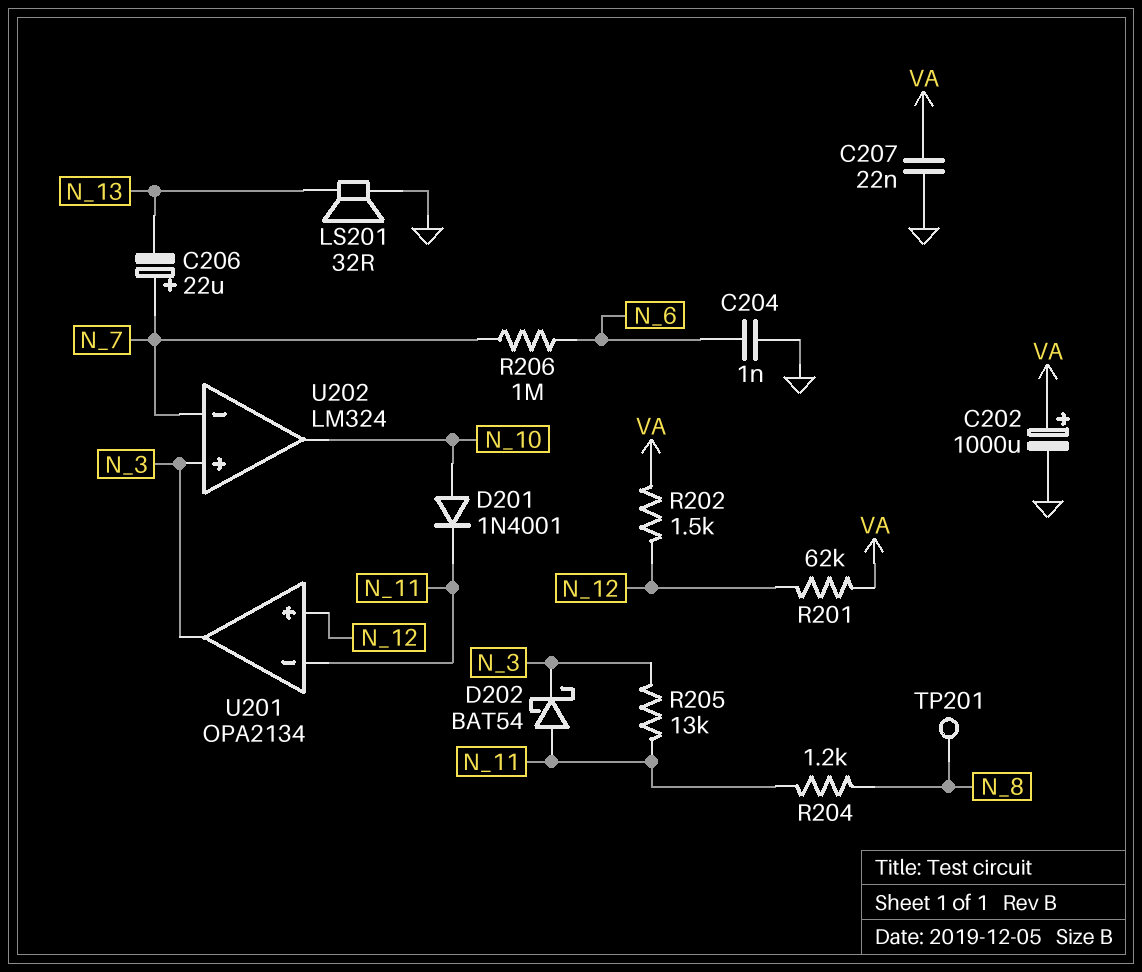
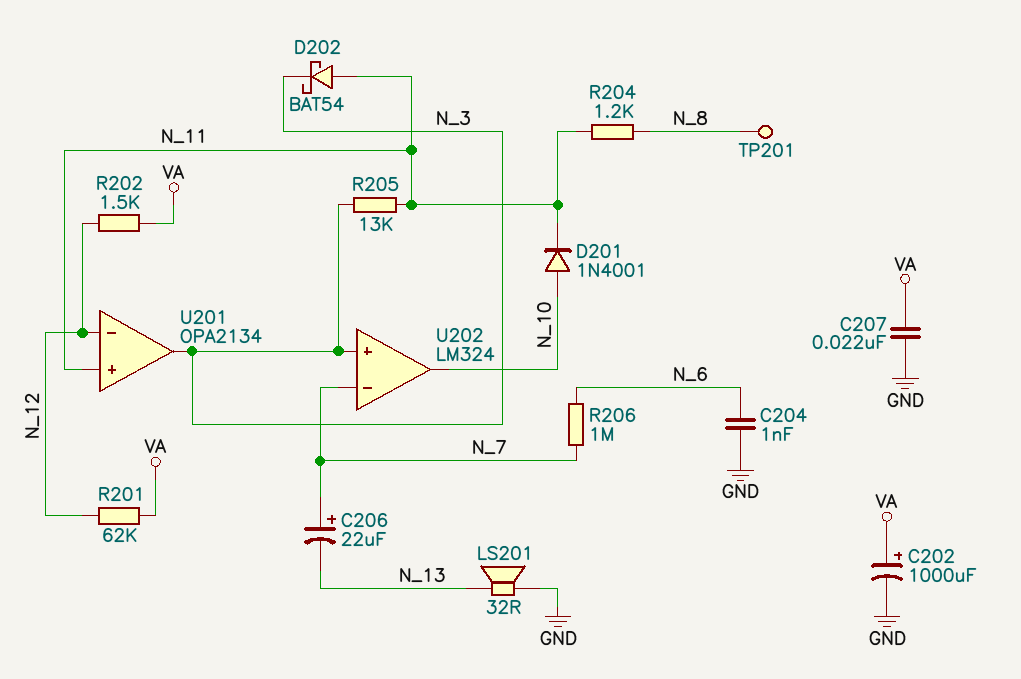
U201 pin in+: N_12 -> N_11
U201 pin in-: N_11 -> N_12

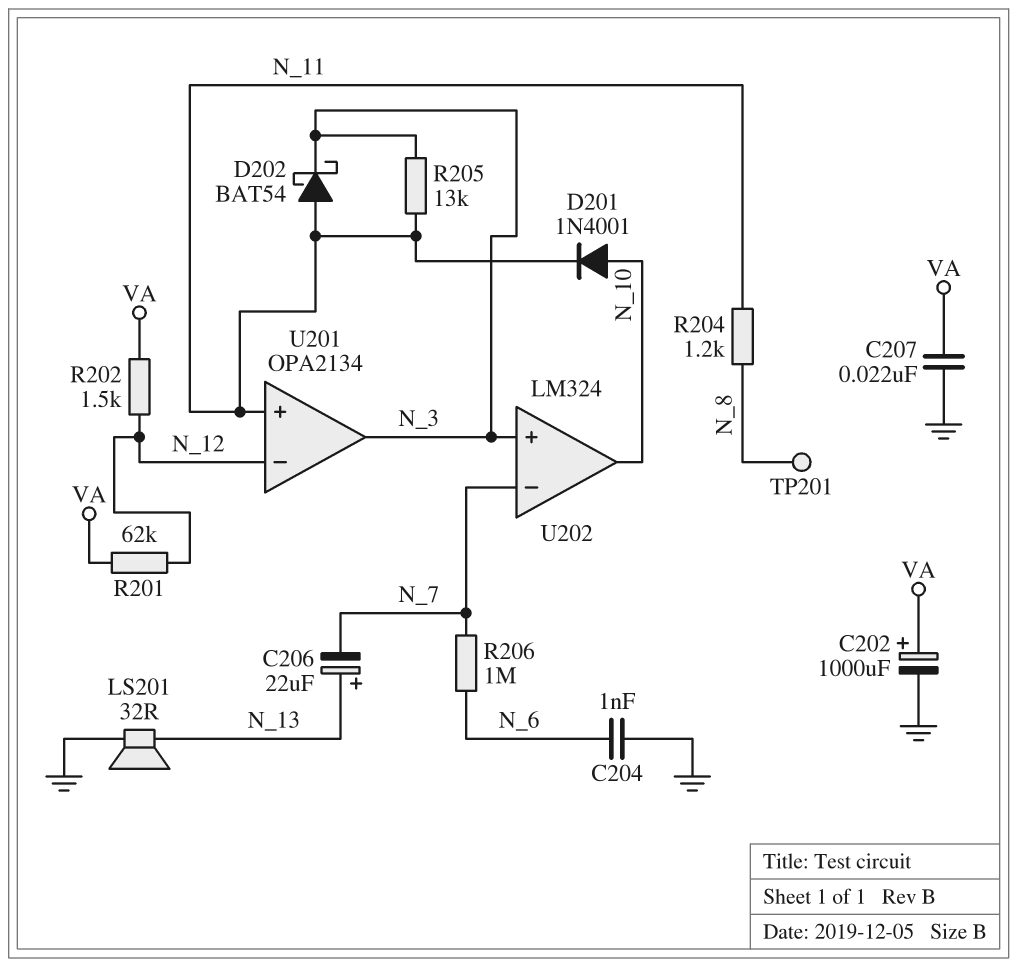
C206: 22uF (plus N_7, minus N_13) -> 22uF (plus N_13, minus N_7)

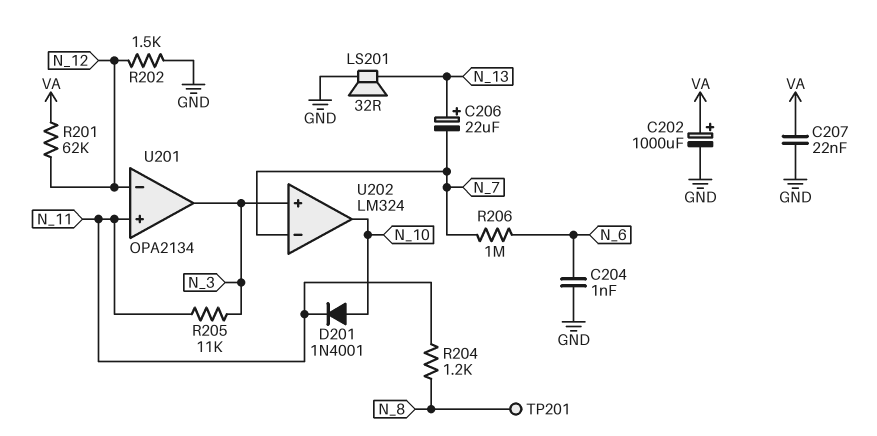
D202: schottky BAT54 (A N_11, K N_3) -> none
R202: 1.5k (N_12, VA) -> 1.5k (GND, N_12)
R205: 13k (N_3, N_11) -> 11k (N_3, N_11)

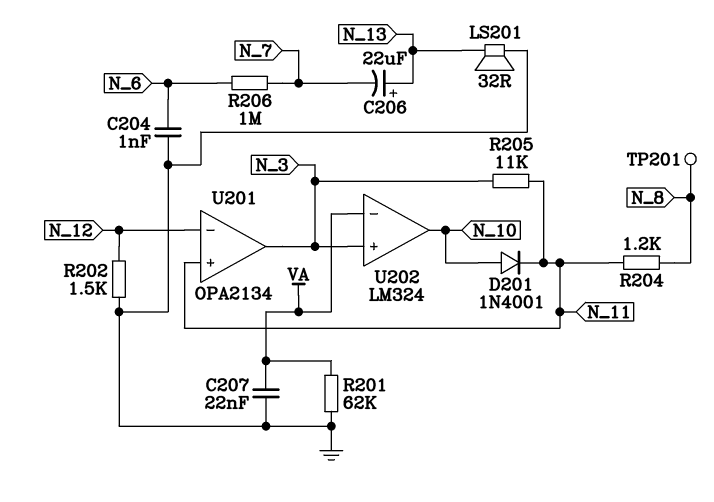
C202: 1000uF (plus VA, minus GND) -> none
R201: 62k (N_12, VA) -> 62k (GND, VA)
U202 pin in-: N_7 -> VA

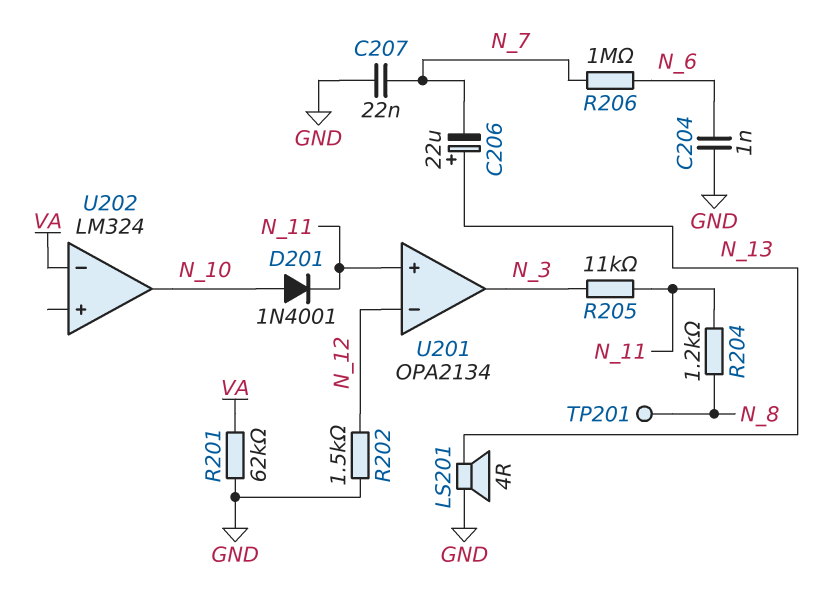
C207: 22nF (GND, VA) -> 22nF (GND, N_7)
LS201: speaker 32R (GND, N_13) -> speaker 4R (GND, N_13)
U202 pin in+: N_3 -> none

